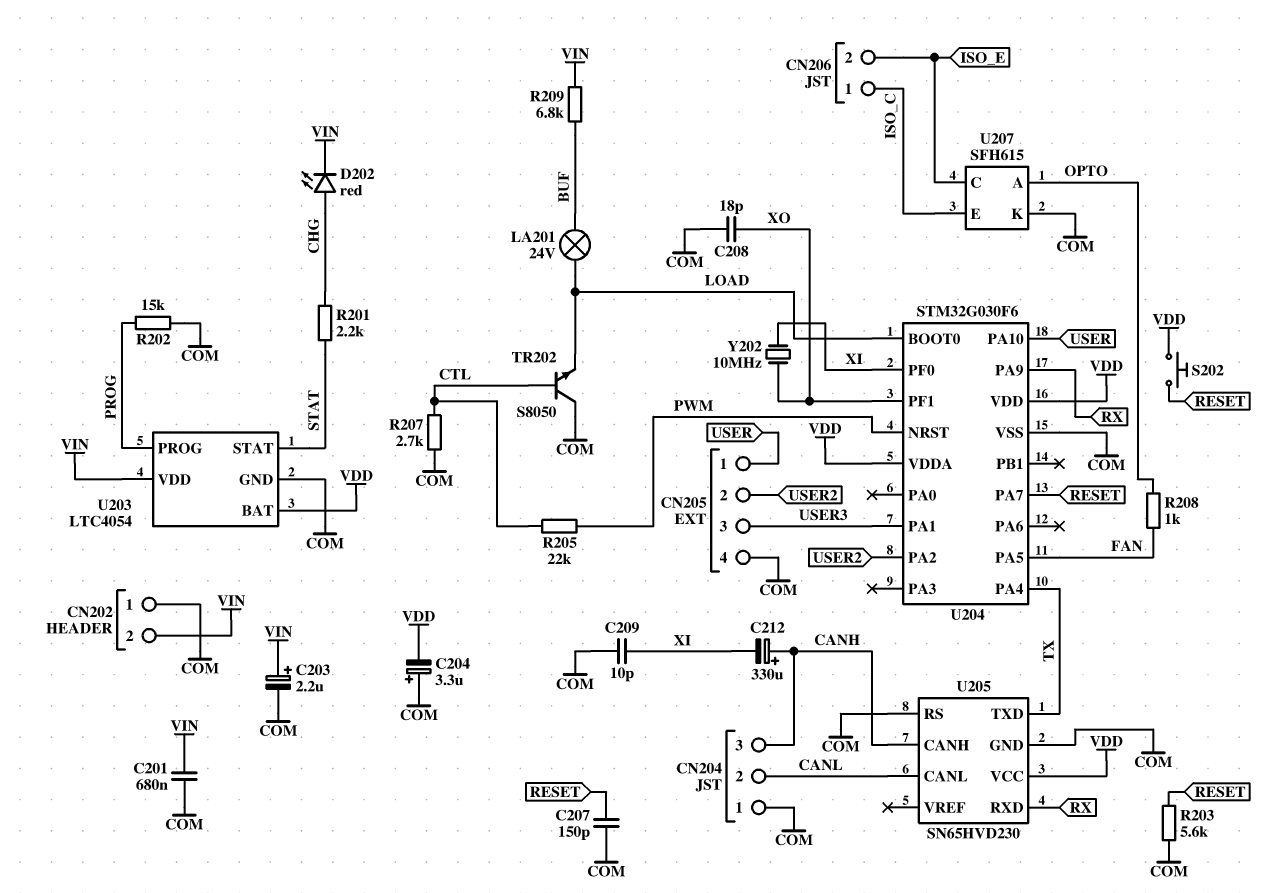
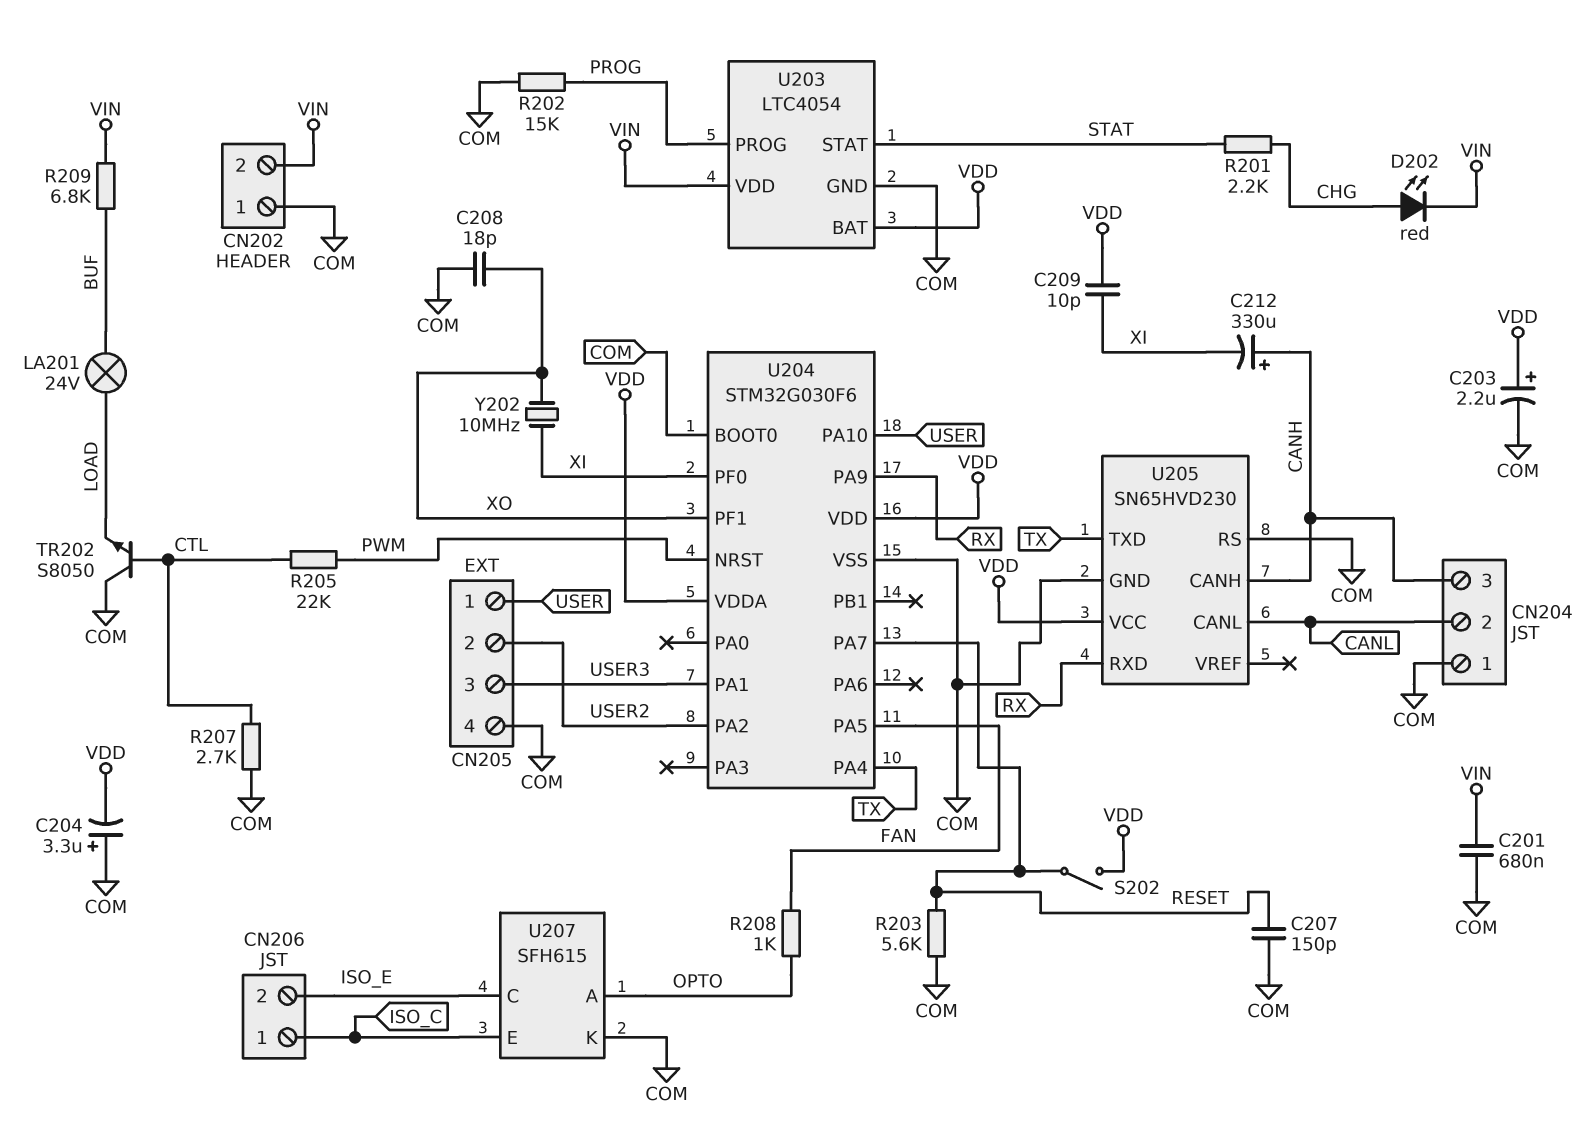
C203: 2.2uF (plus VIN, minus COM) -> 2.2uF (plus VDD, minus COM)
C209: 10pF (COM, XI) -> 10pF (VDD, XI)
S202: button (RESET, VDD) -> switch (RESET, VDD)
U204 pin BOOT0: LOAD -> COM

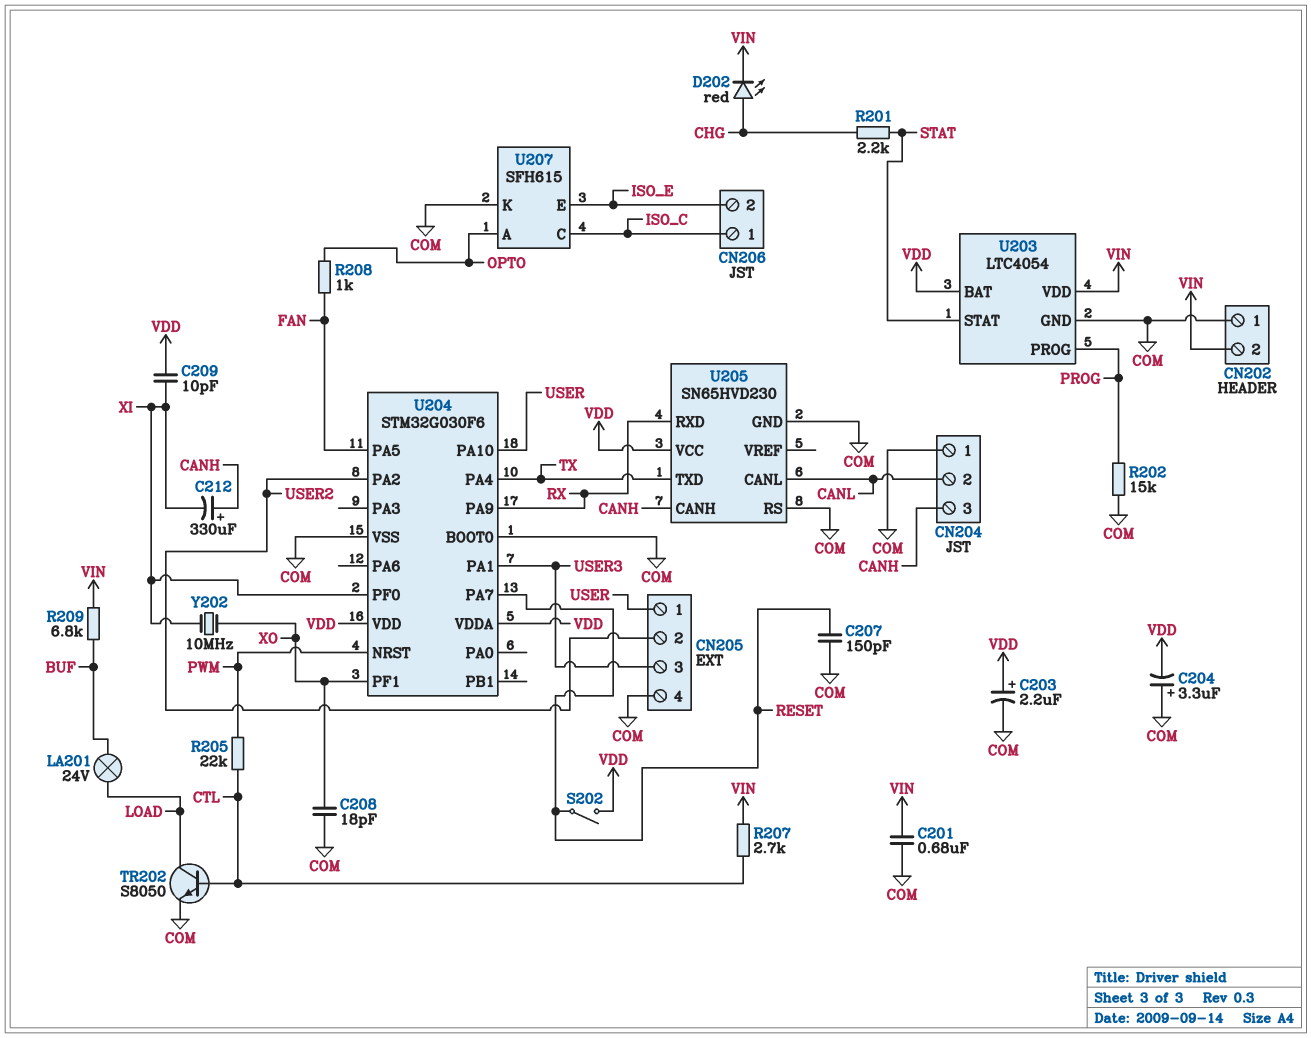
R203: 5.6k (COM, RESET) -> none
R207: 2.7k (COM, CTL) -> 2.7k (CTL, VIN)
TR202: NPN S8050 (B CTL, C COM, E LOAD) -> NPN S8050 (B CTL, C LOAD, E COM)
U207 pin C: ISO_E -> ISO_C
U207 pin E: ISO_C -> ISO_E

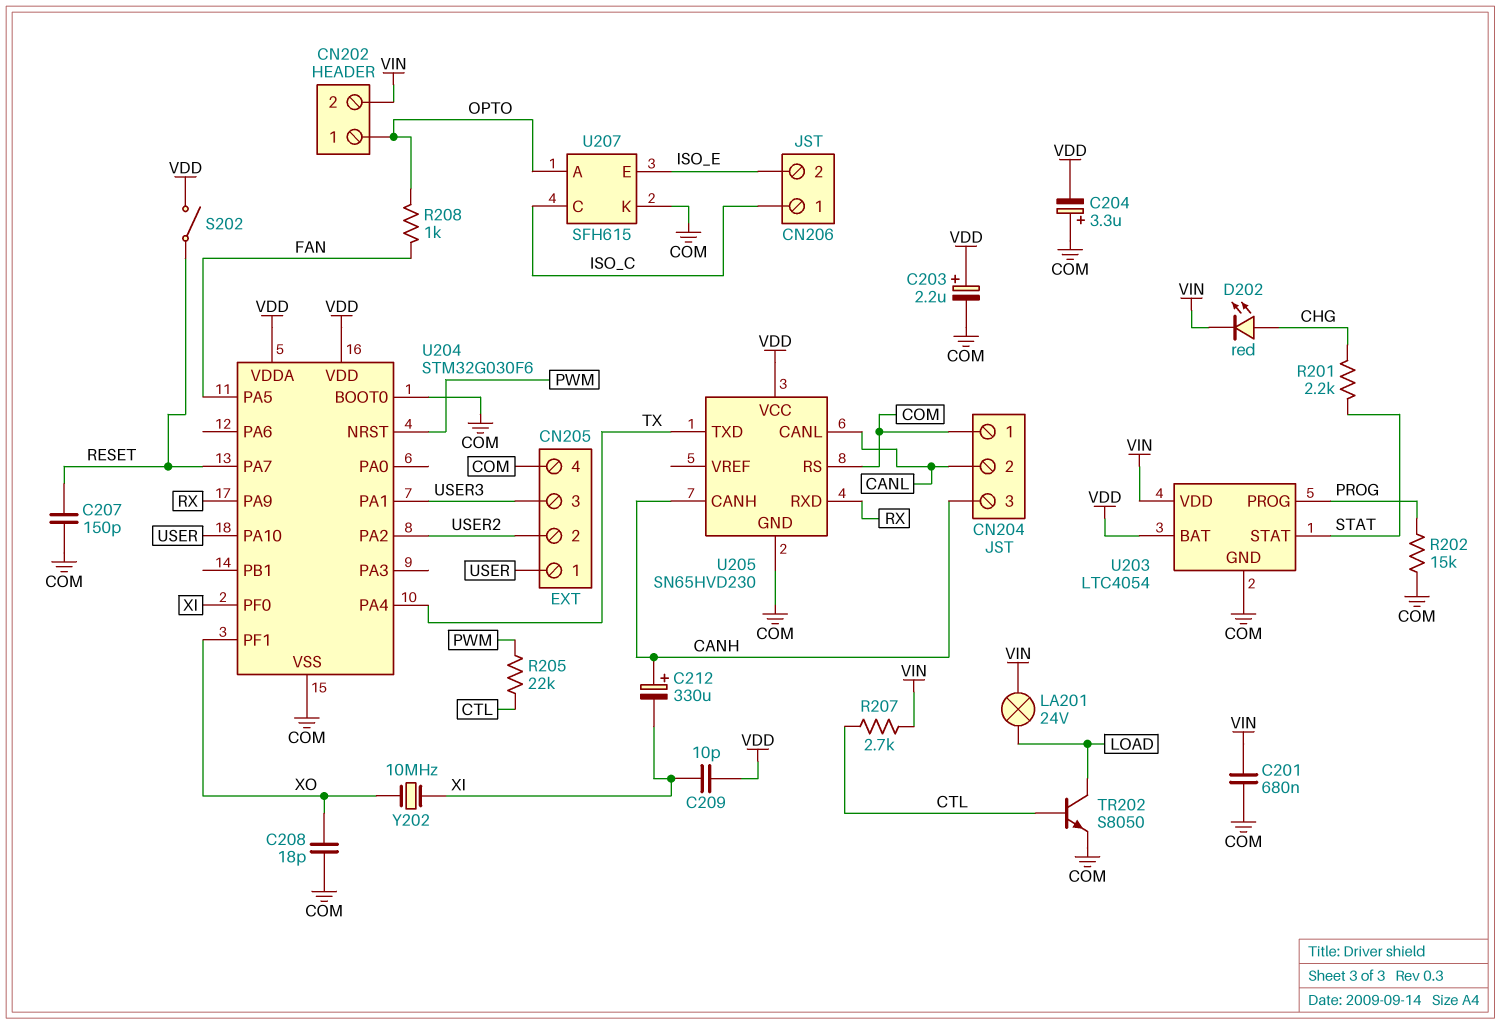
CN202 pin 1: COM -> OPTO
LA201: lamp 24V (BUF, LOAD) -> lamp 24V (LOAD, VIN)
R209: 6.8k (BUF, VIN) -> none

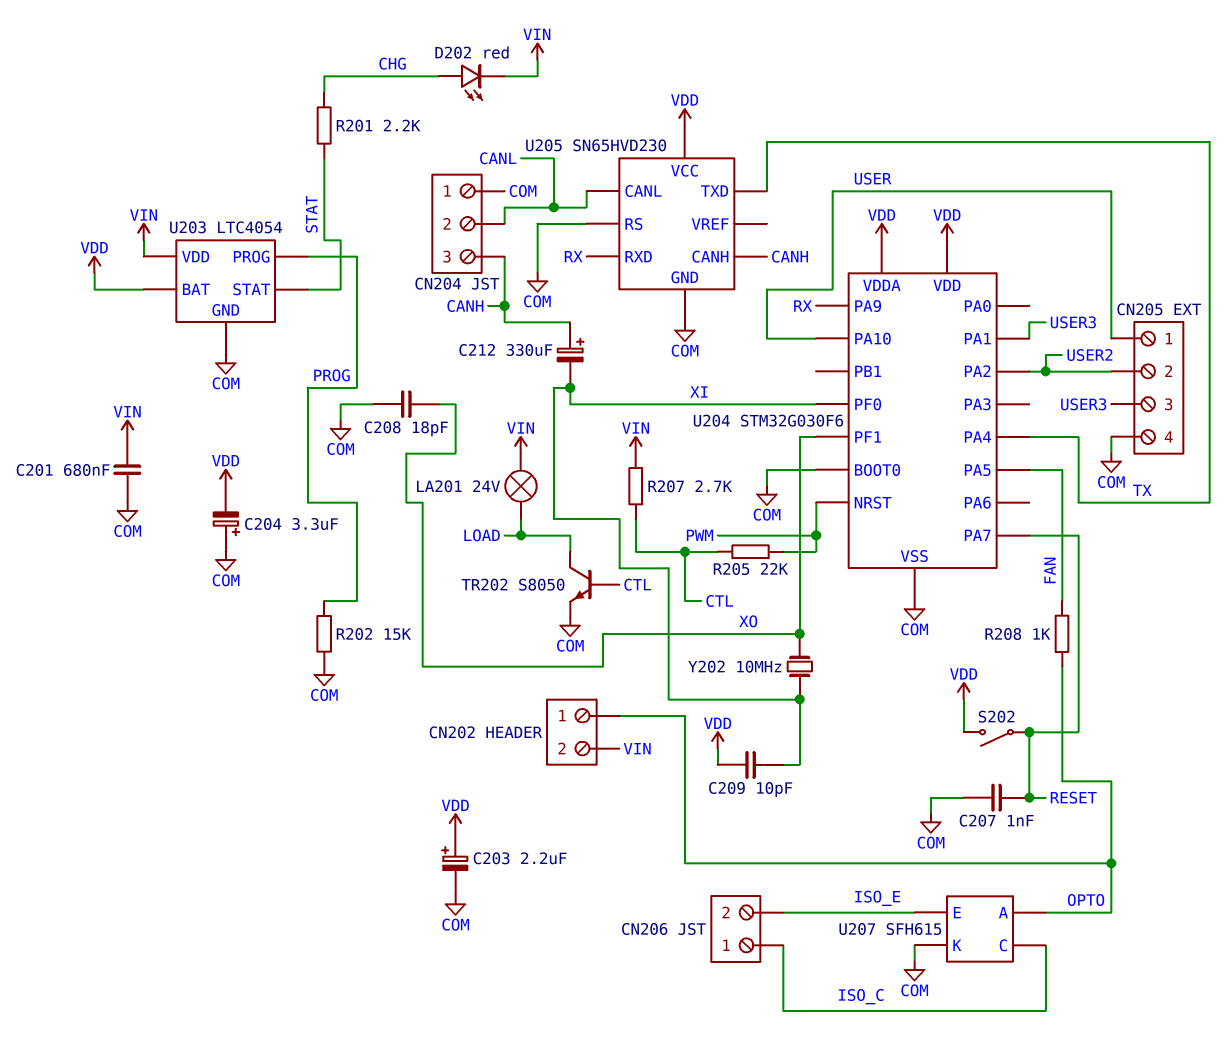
C207: 150pF (COM, RESET) -> 1nF (COM, RESET)

